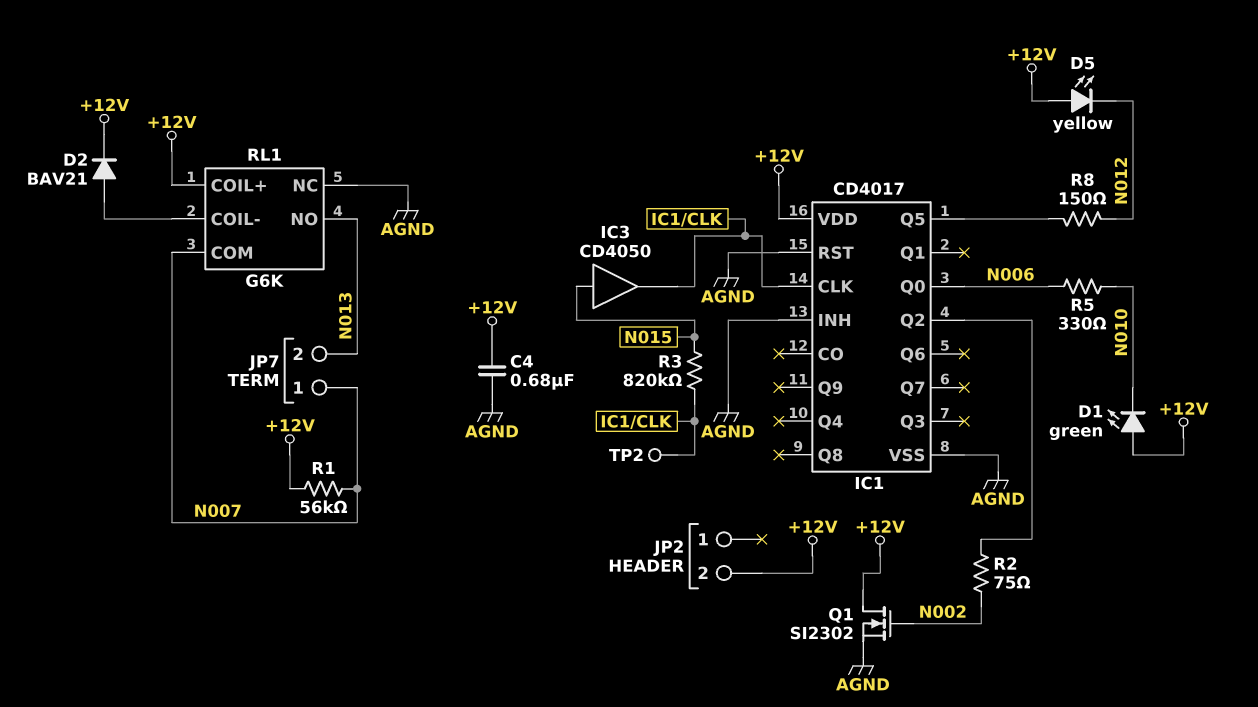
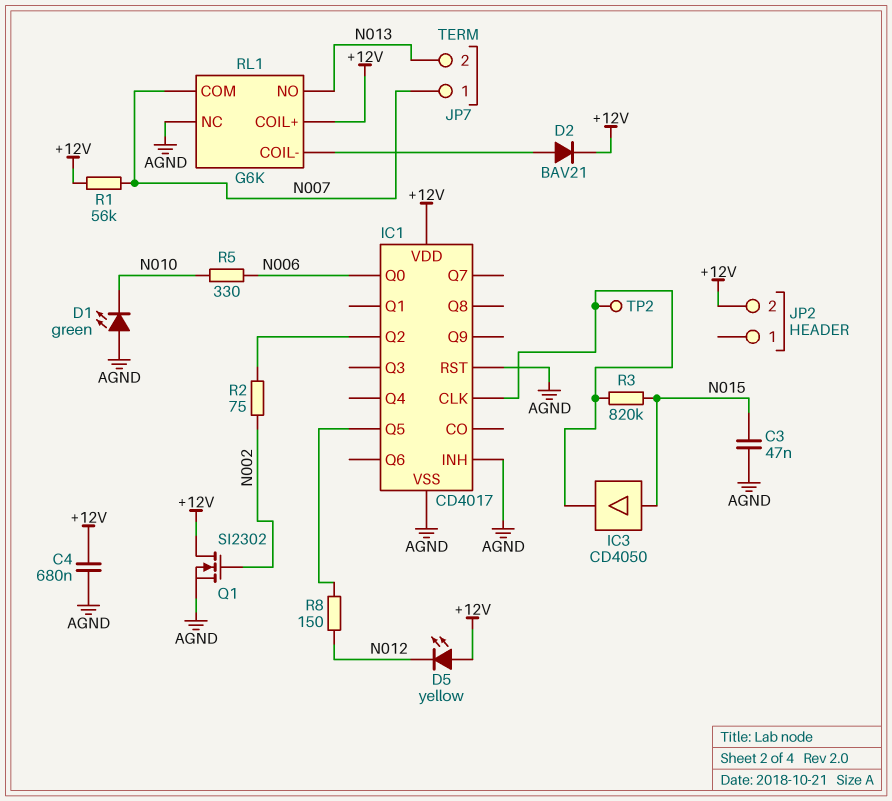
C3: none -> 47nF (AGND, N015)
D1: LED green (A +12V, K N010) -> LED green (A AGND, K N010)

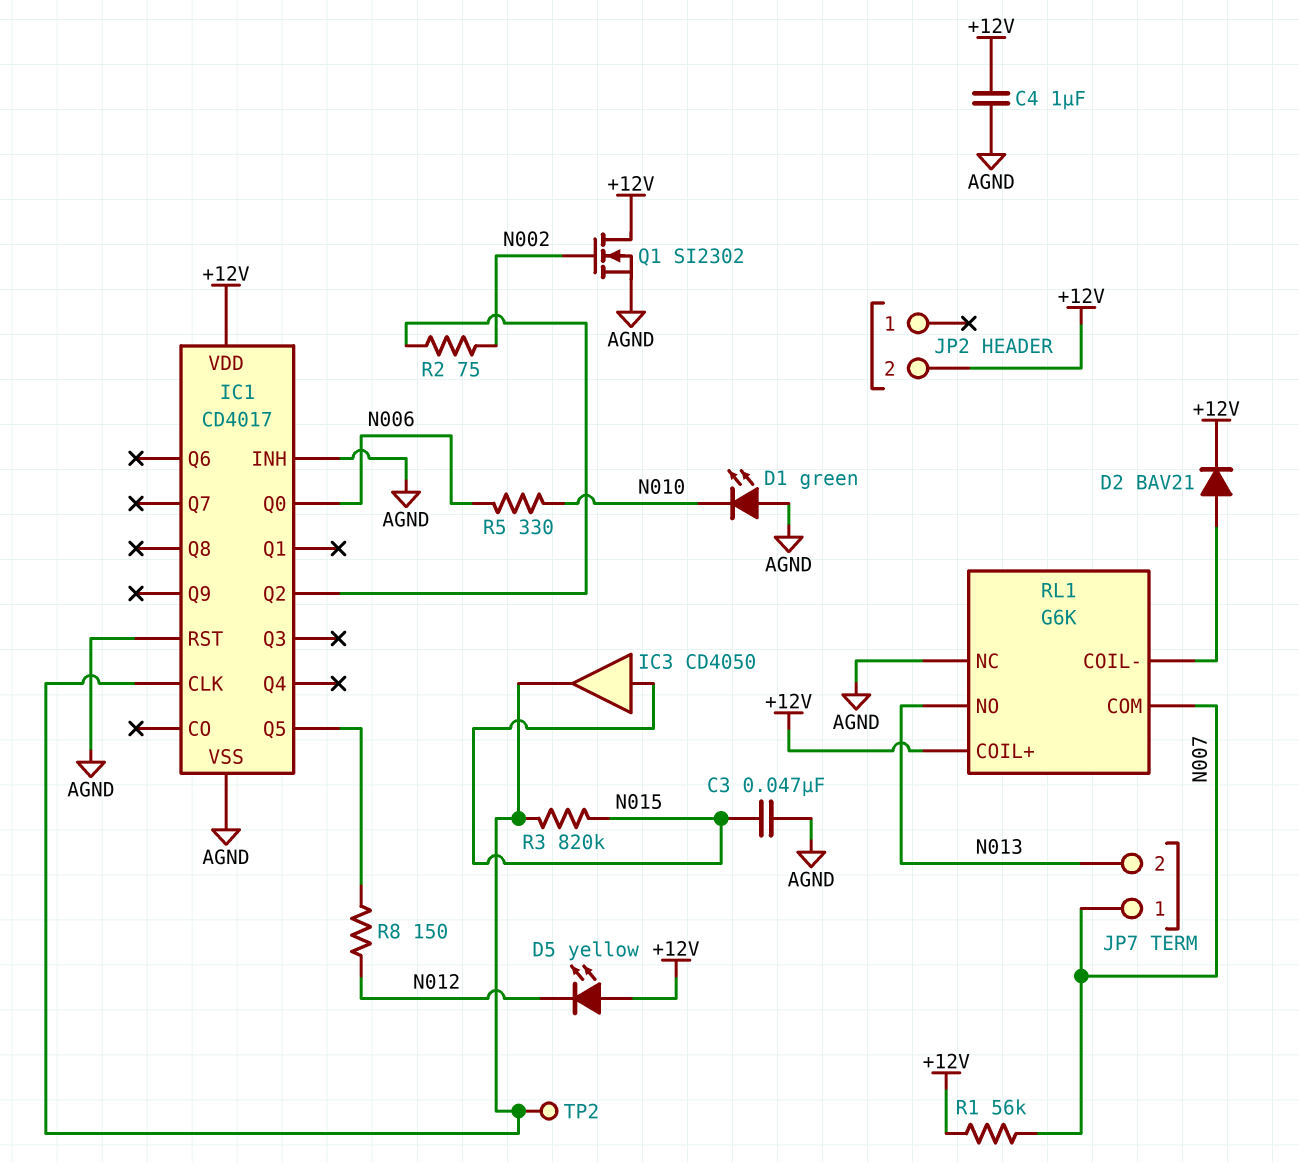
C4: 680nF (+12V, AGND) -> 1uF (+12V, AGND)

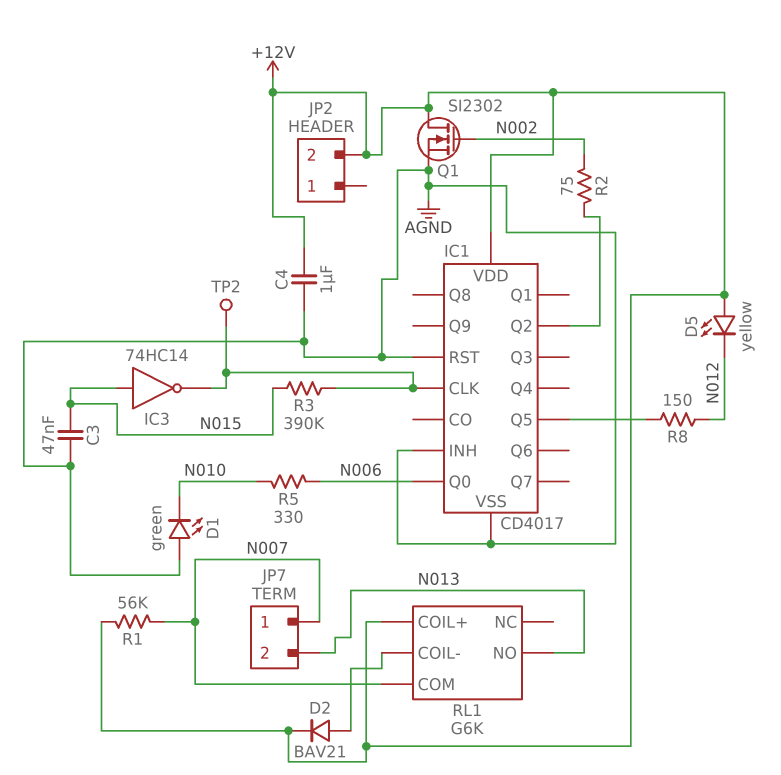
IC3: buffer CD4050 (in N015, out IC1/CLK) -> NOT 74HC14 (in N015, out IC1/CLK)
R3: 820k (IC1/CLK, N015) -> 390k (IC1/CLK, N015)
RL1 pin NC: AGND -> none

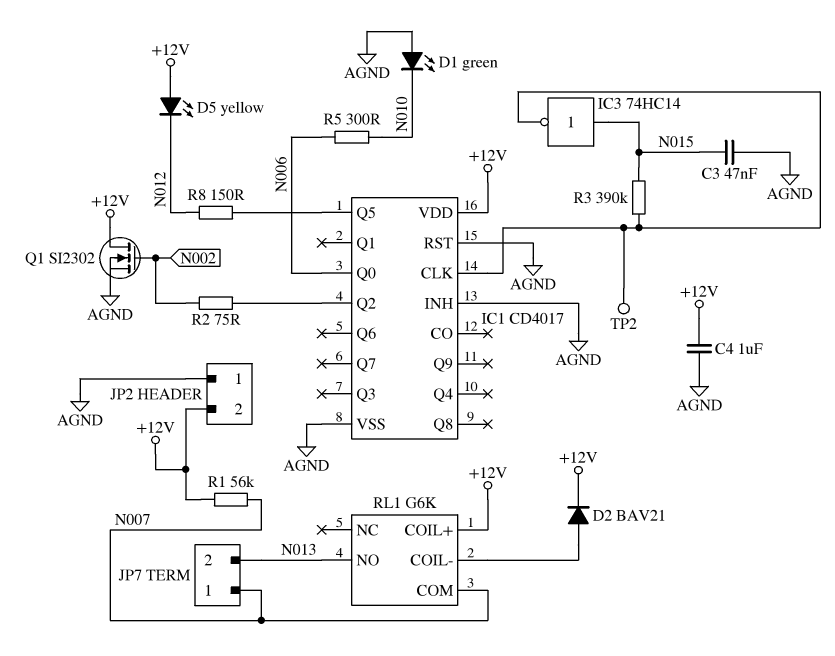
JP2 pin 1: none -> AGND
R5: 330 (N006, N010) -> 300 (N006, N010)

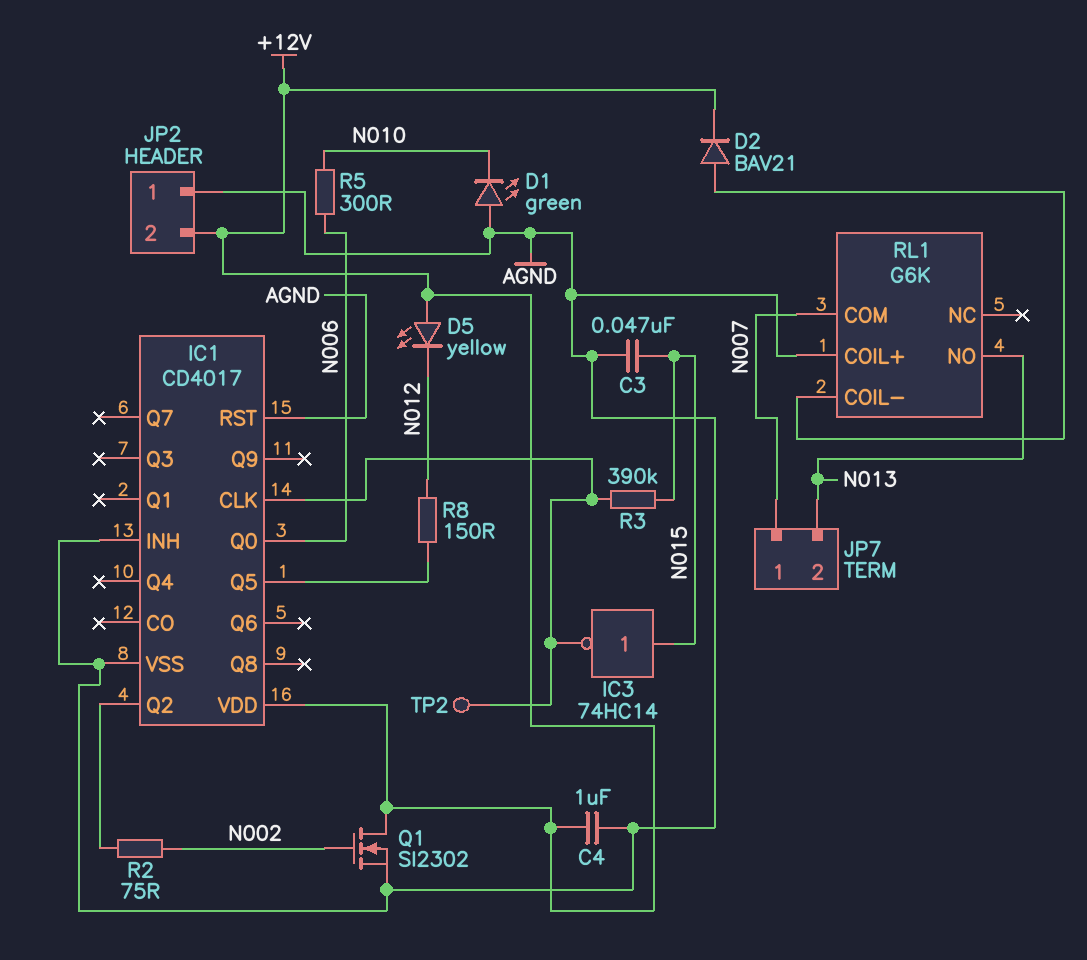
R1: 56k (+12V, N007) -> none
RL1 pin COIL+: +12V -> AGND

